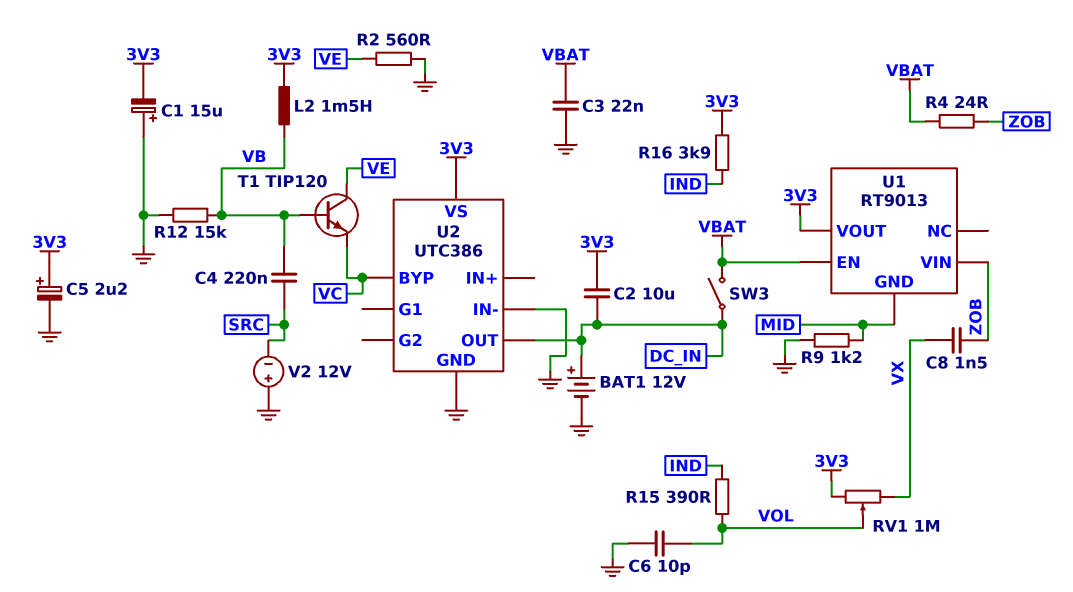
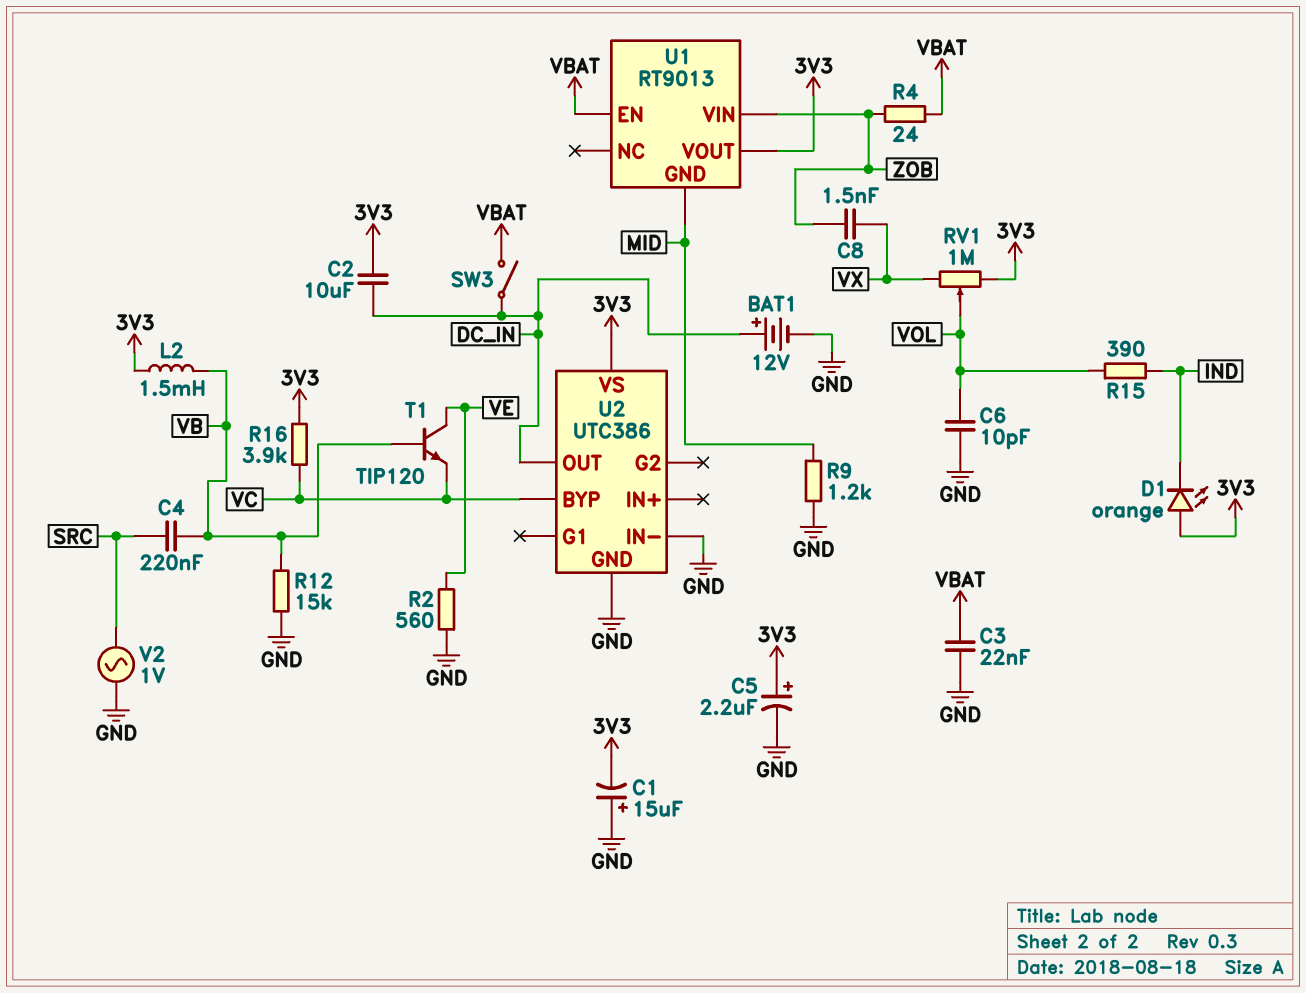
D1: none -> LED orange (A 3V3, K IND)
R16: 3.9k (3V3, IND) -> 3.9k (3V3, VC)
V2: 12V (plus GND, minus SRC) -> AC 1V (GND, SRC)

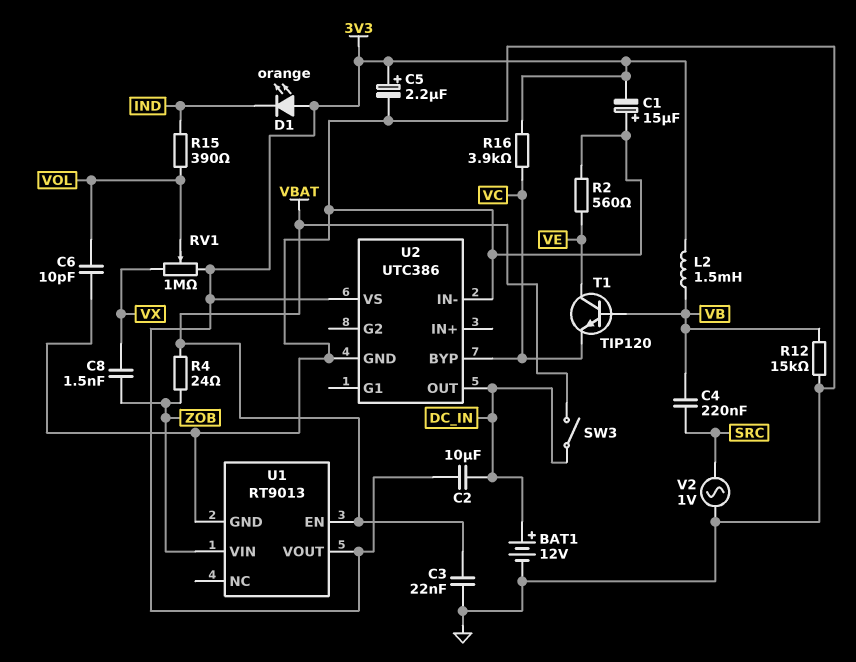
R9: 1.2k (GND, MID) -> none
U1 pin GND: MID -> GND

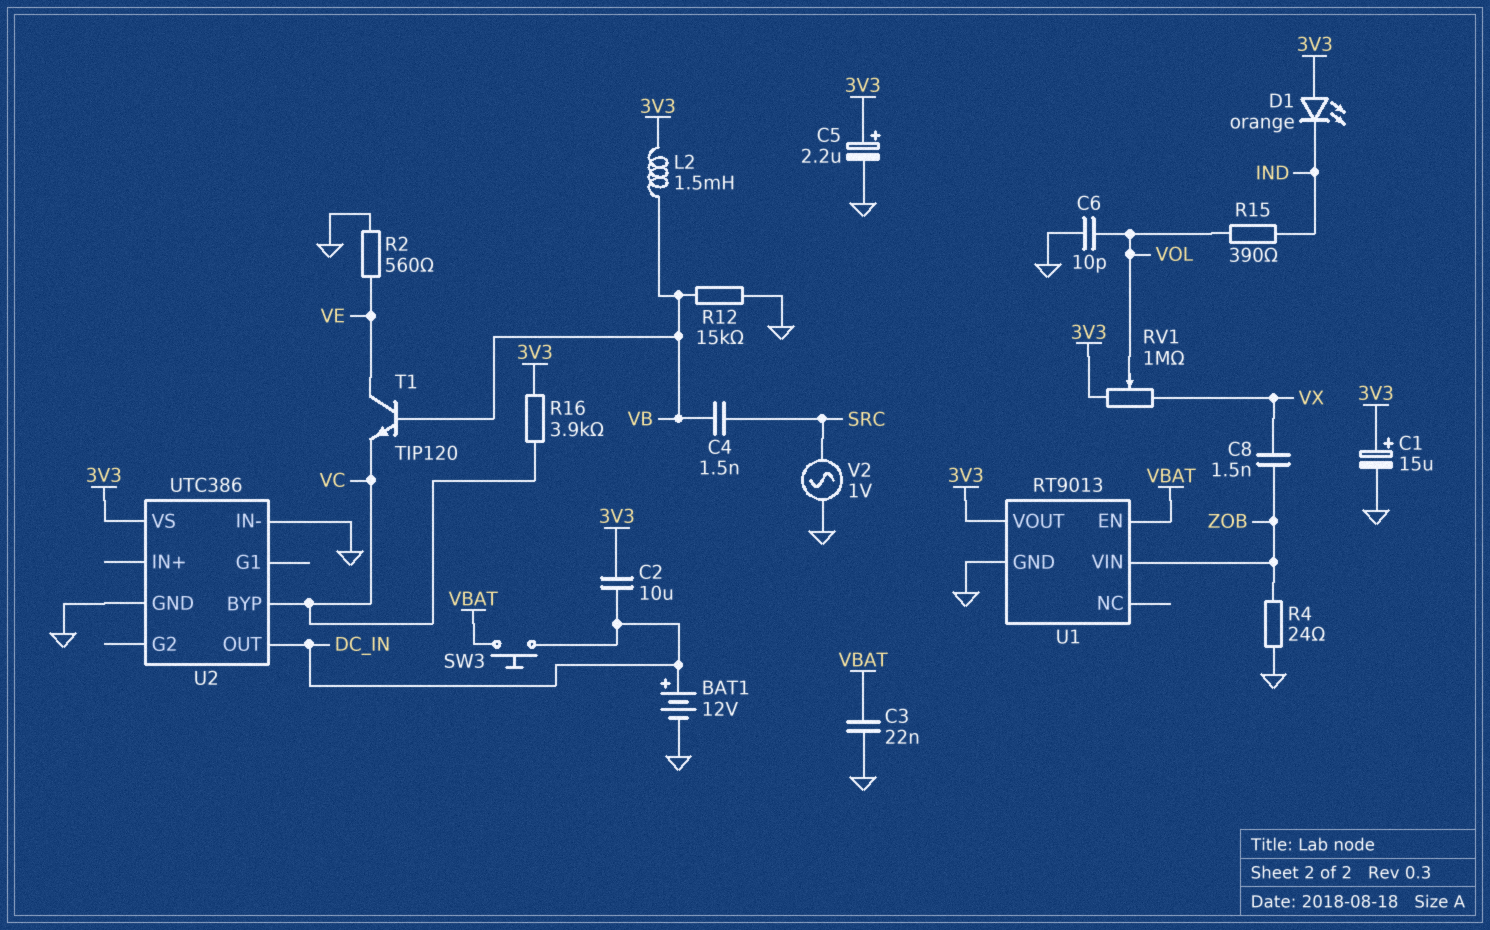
C1: 15uF (plus GND, minus 3V3) -> 15uF (plus 3V3, minus GND)
C4: 220nF (SRC, VB) -> 1.5nF (SRC, VB)
R4: 24 (VBAT, ZOB) -> 24 (GND, ZOB)
SW3: switch (DC_IN, VBAT) -> button (DC_IN, VBAT)

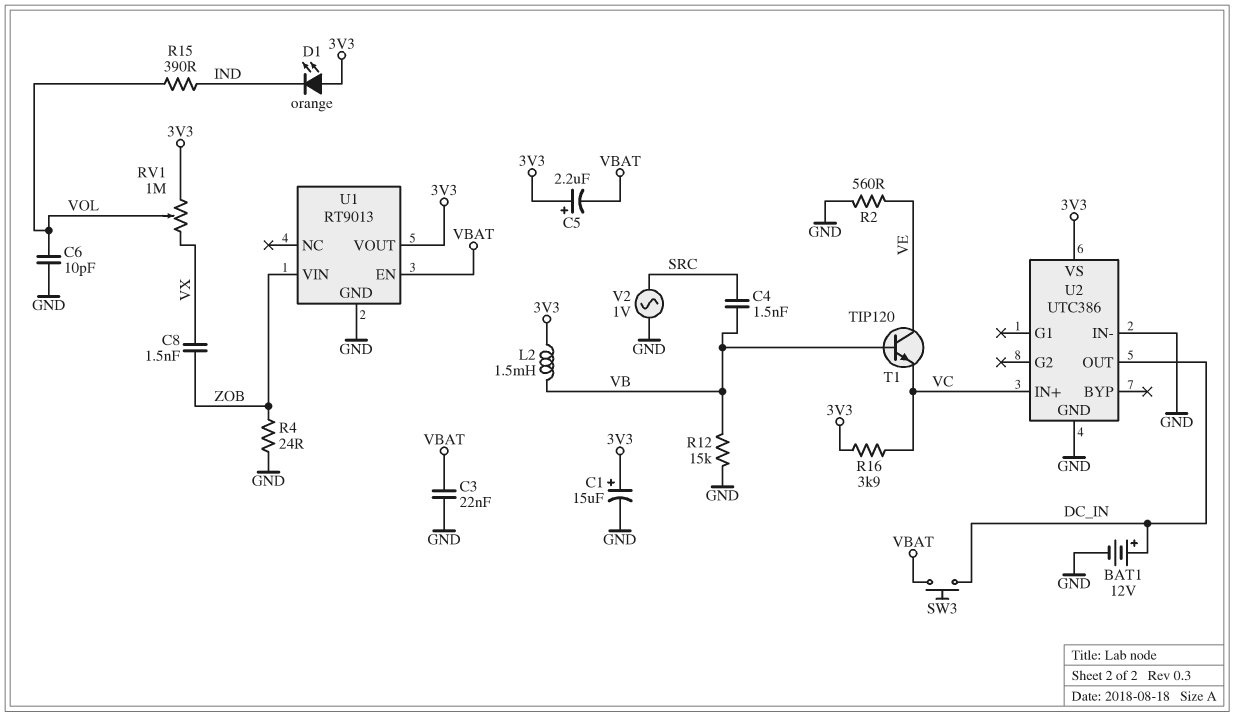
C2: 10uF (3V3, DC_IN) -> none
C5: 2.2uF (plus 3V3, minus GND) -> 2.2uF (plus 3V3, minus VBAT)
U2 pin BYP: VC -> none
U2 pin IN+: none -> VC

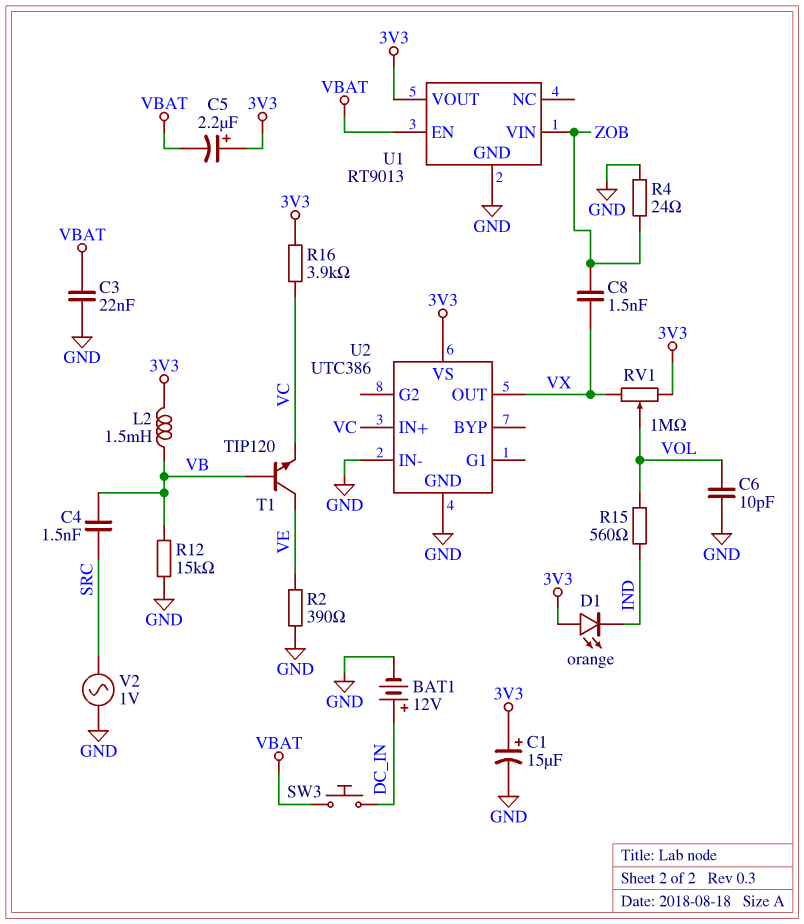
R2: 560 (GND, VE) -> 390 (GND, VE)
R15: 390 (IND, VOL) -> 560 (IND, VOL)
U2 pin OUT: DC_IN -> VX

